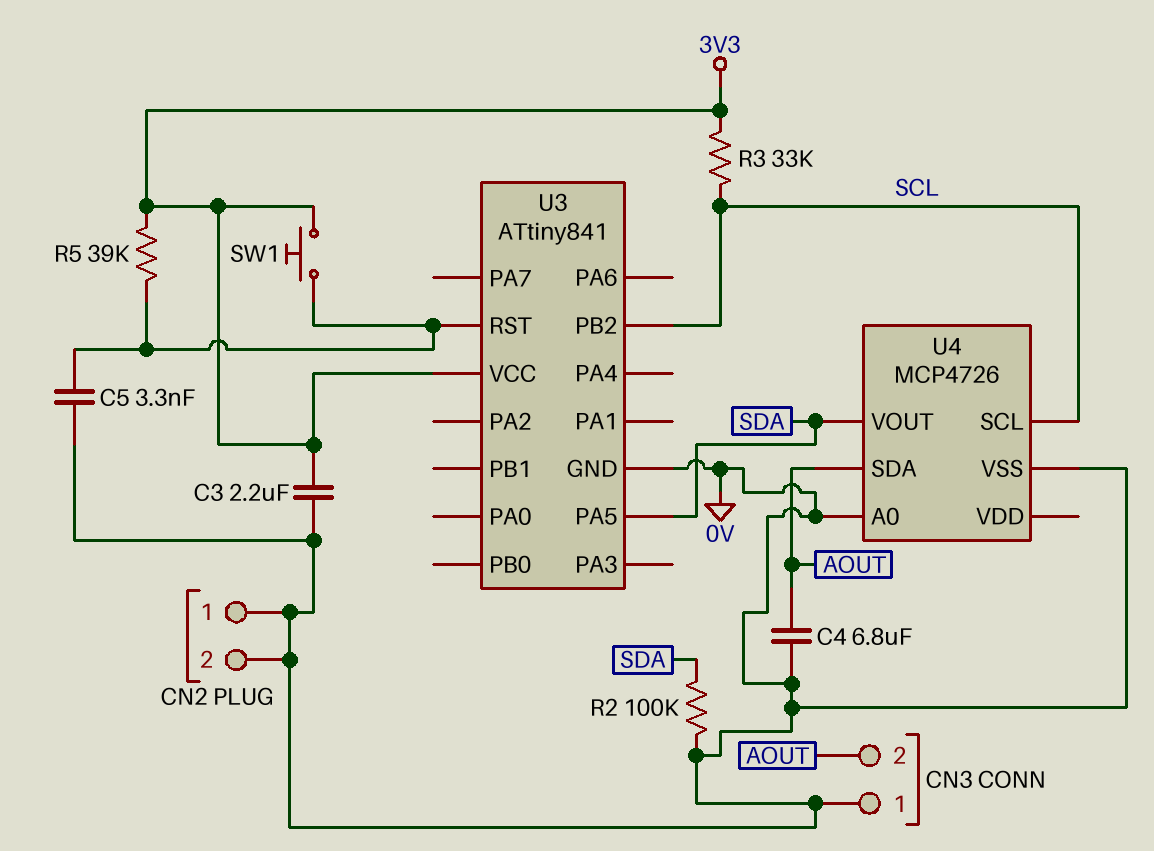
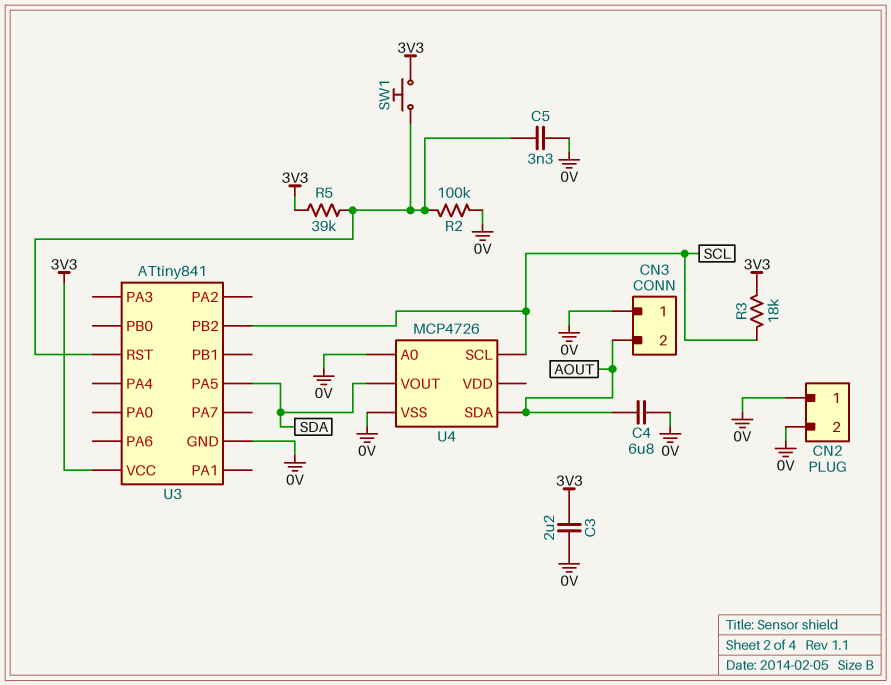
R2: 100k (0V, SDA) -> 100k (0V, U3/RST)
R3: 33k (3V3, SCL) -> 18k (3V3, SCL)

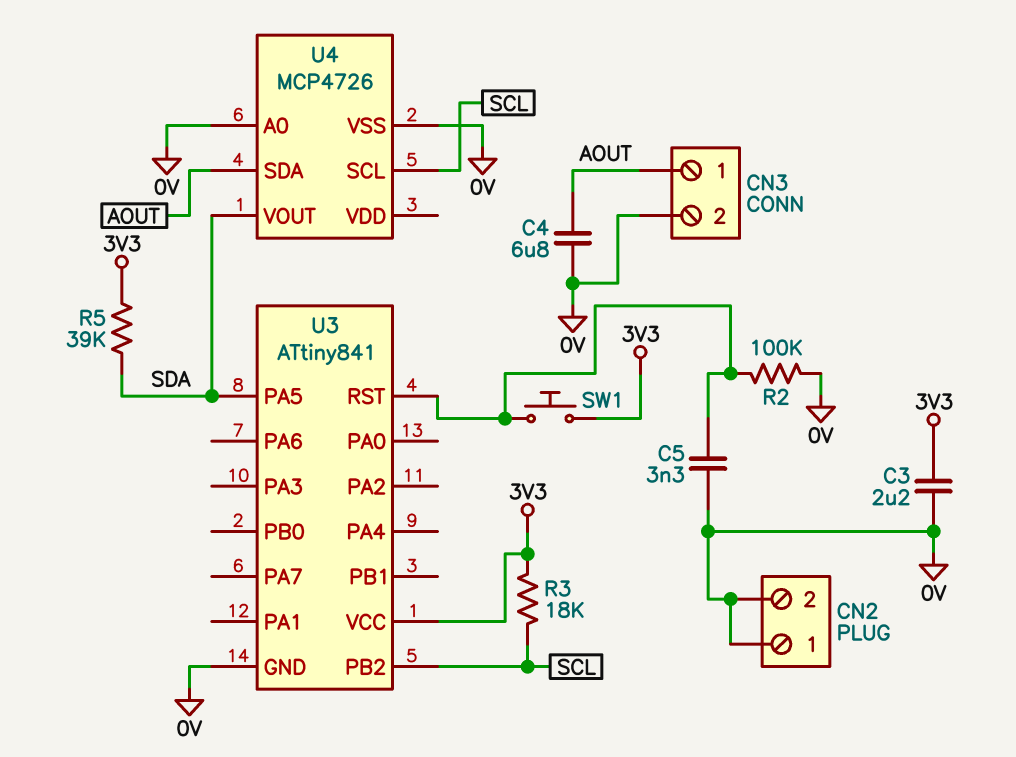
CN3 pin 1: 0V -> AOUT
CN3 pin 2: AOUT -> 0V
R5: 39k (3V3, U3/RST) -> 39k (3V3, SDA)

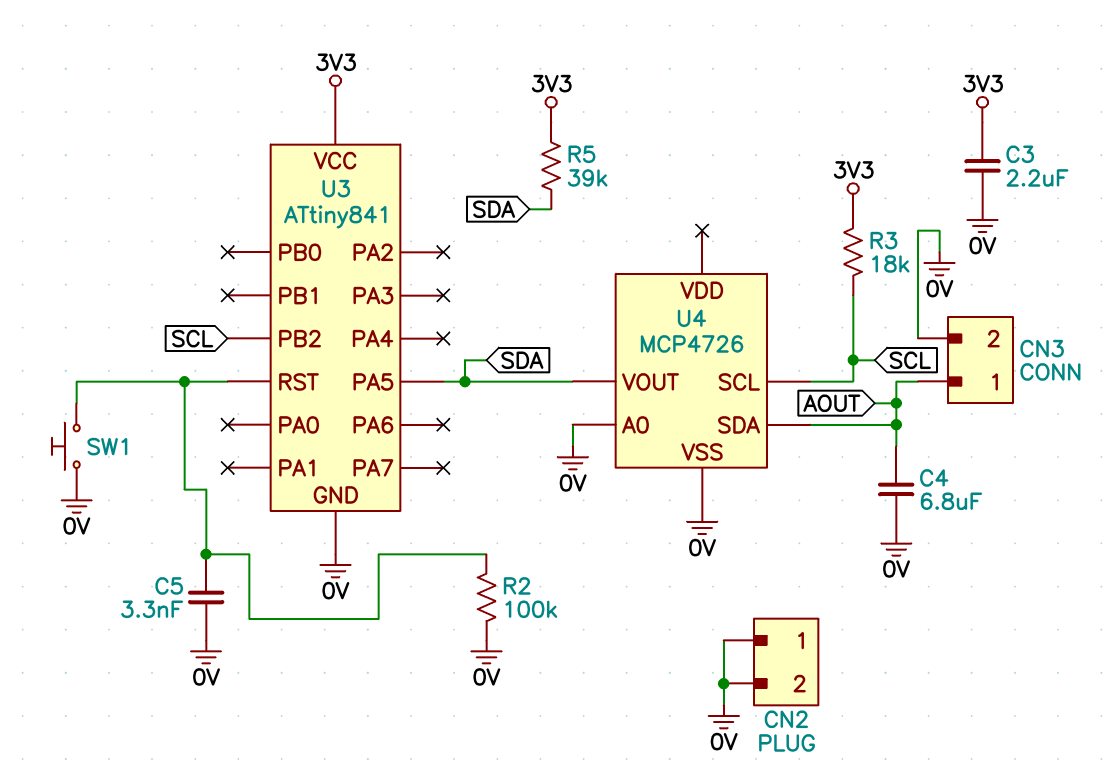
SW1: button (3V3, U3/RST) -> button (0V, U3/RST)

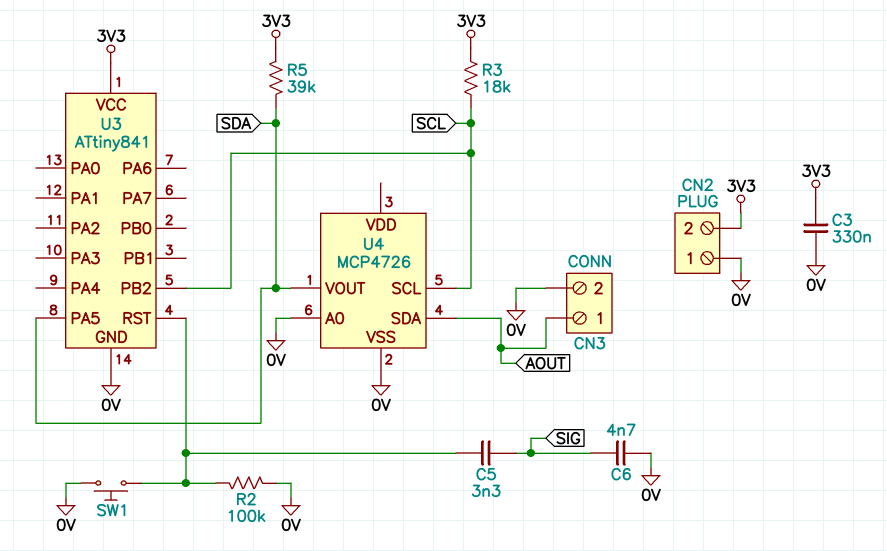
C3: 2.2uF (0V, 3V3) -> 330nF (0V, 3V3)
C4: 6.8uF (0V, AOUT) -> none
C5: 3.3nF (0V, U3/RST) -> 3.3nF (SIG, U3/RST)
C6: none -> 4.7nF (0V, SIG)
CN2 pin 2: 0V -> 3V3

